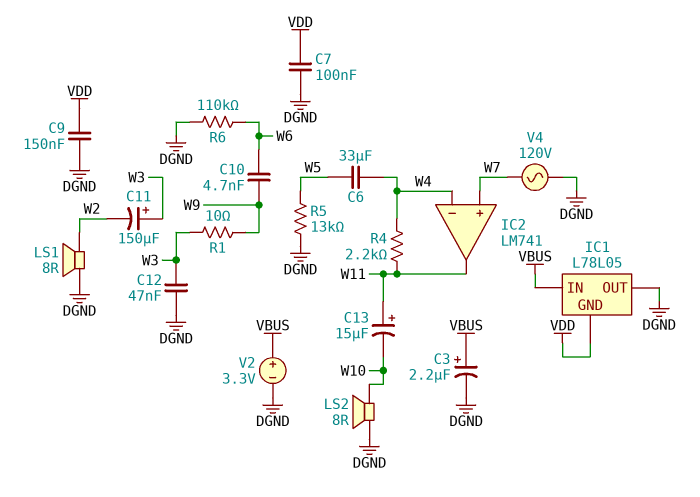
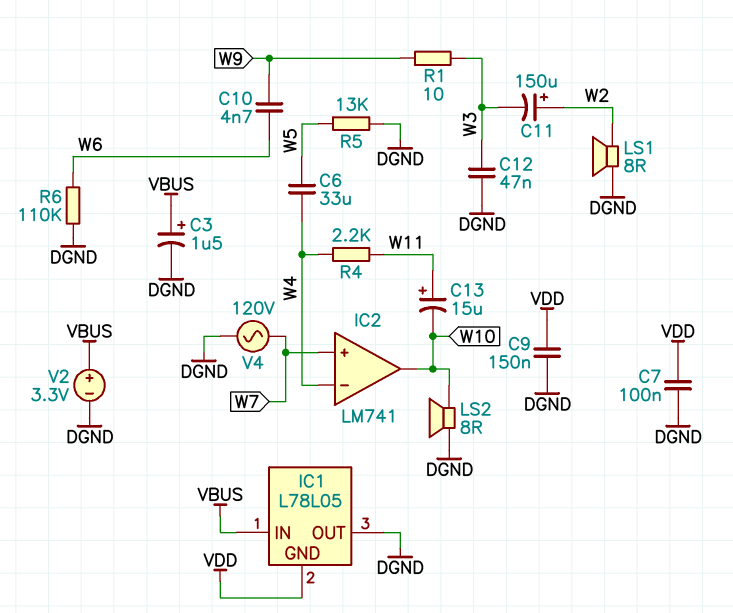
C3: 2.2uF (plus VBUS, minus DGND) -> 1.5uF (plus VBUS, minus DGND)
C11: 150uF (plus W3, minus W2) -> 150uF (plus W2, minus W3)
IC2 pin out: W11 -> W10

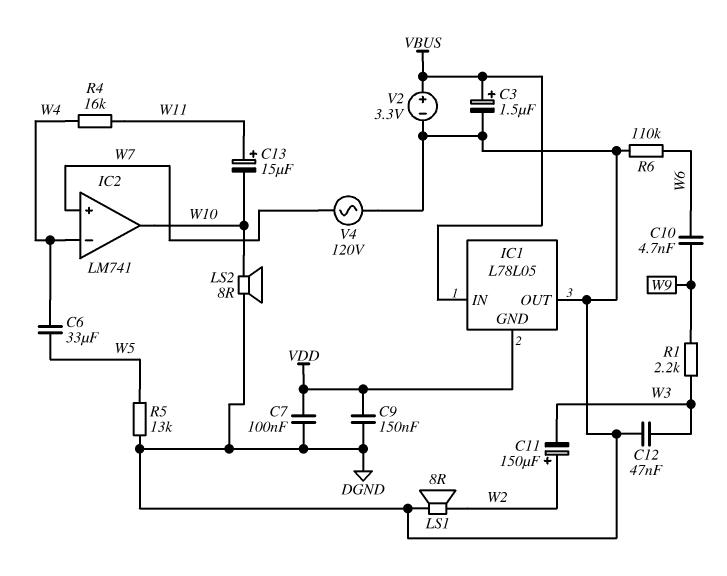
R1: 10 (W3, W9) -> 2.2k (W3, W9)
R4: 2.2k (W4, W11) -> 16k (W4, W11)

